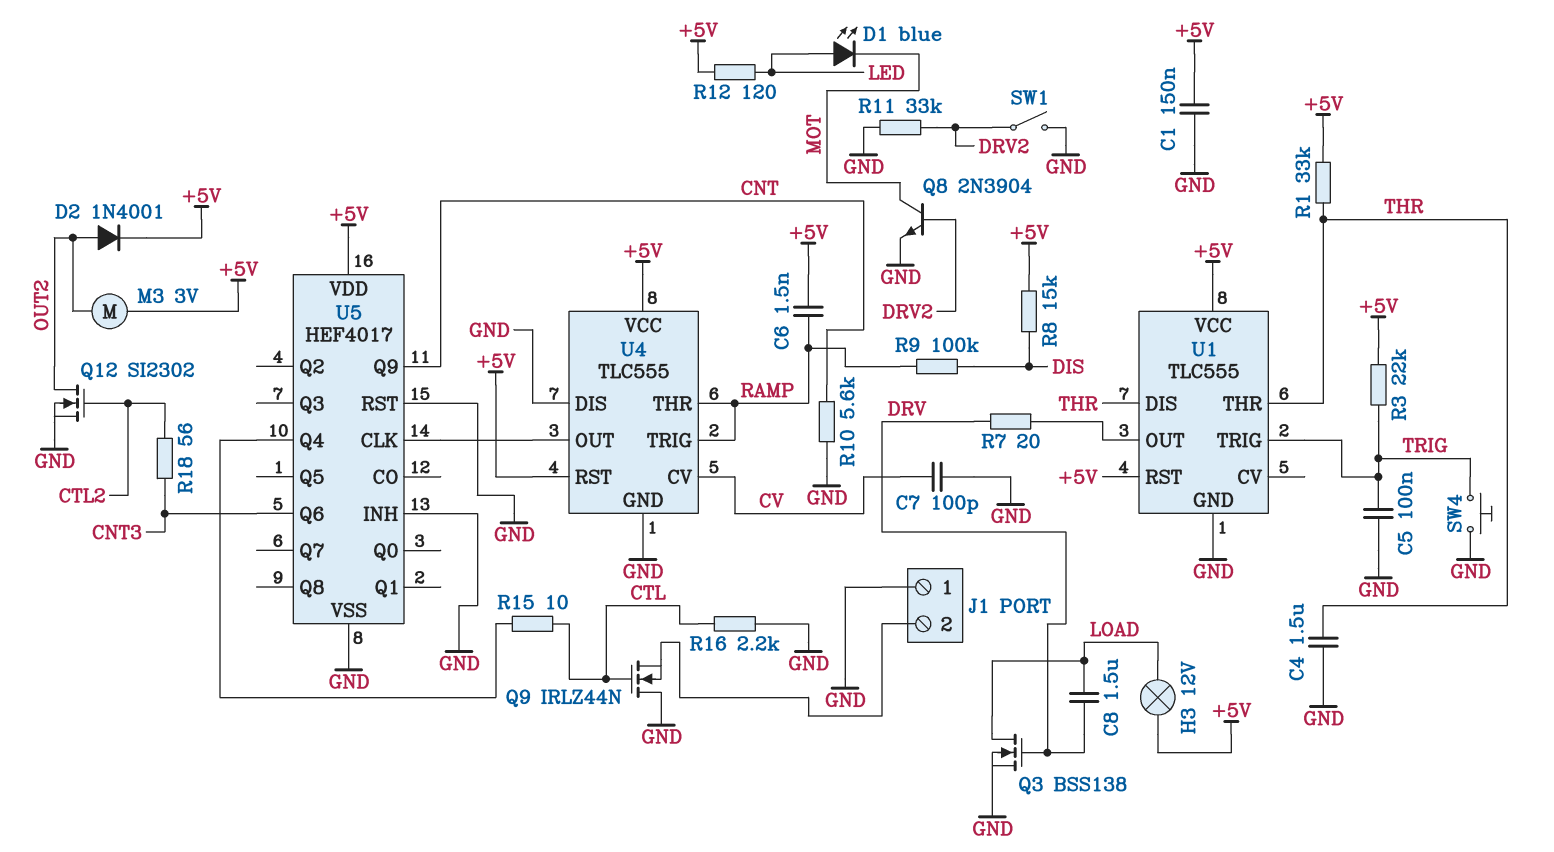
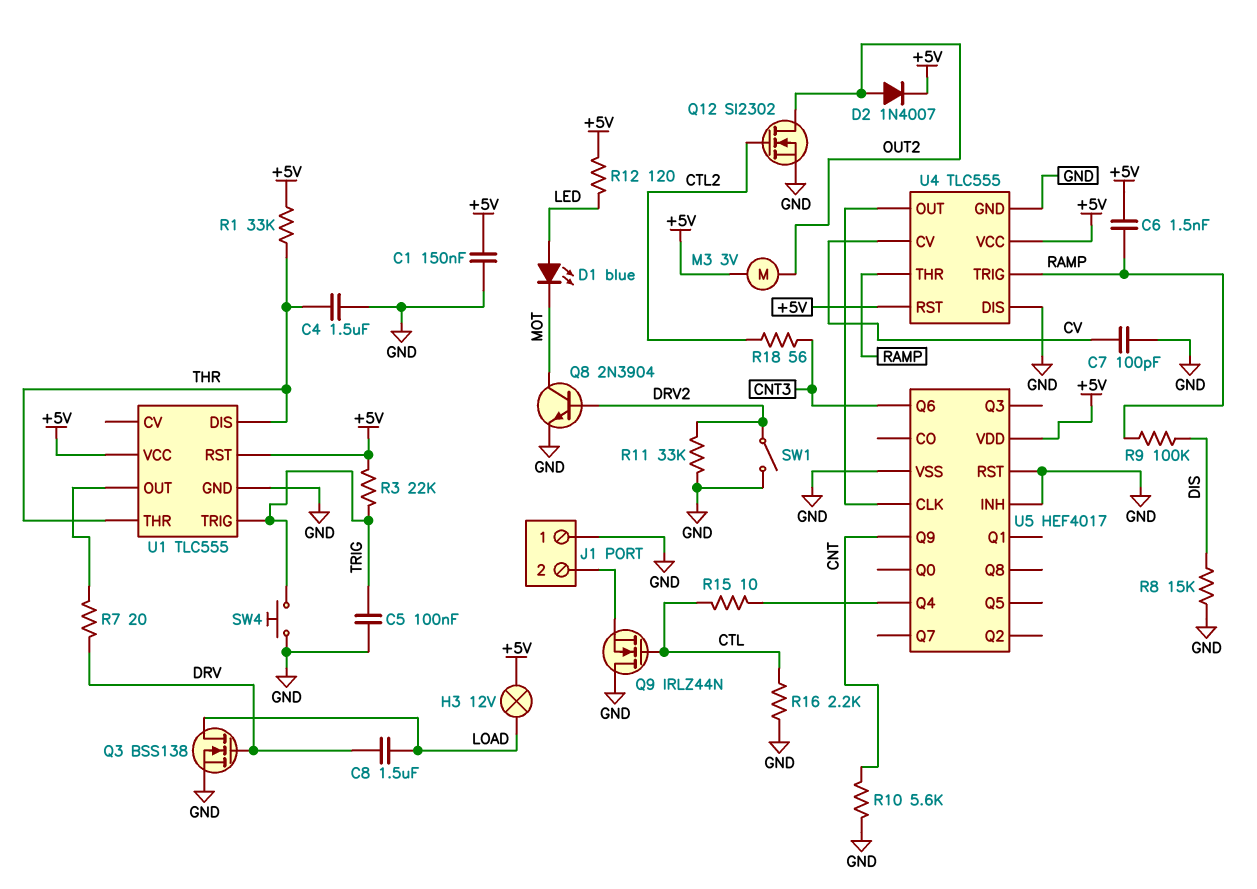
D2: diode 1N4001 (A OUT2, K +5V) -> diode 1N4007 (A OUT2, K +5V)
R8: 15k (+5V, DIS) -> 15k (DIS, GND)

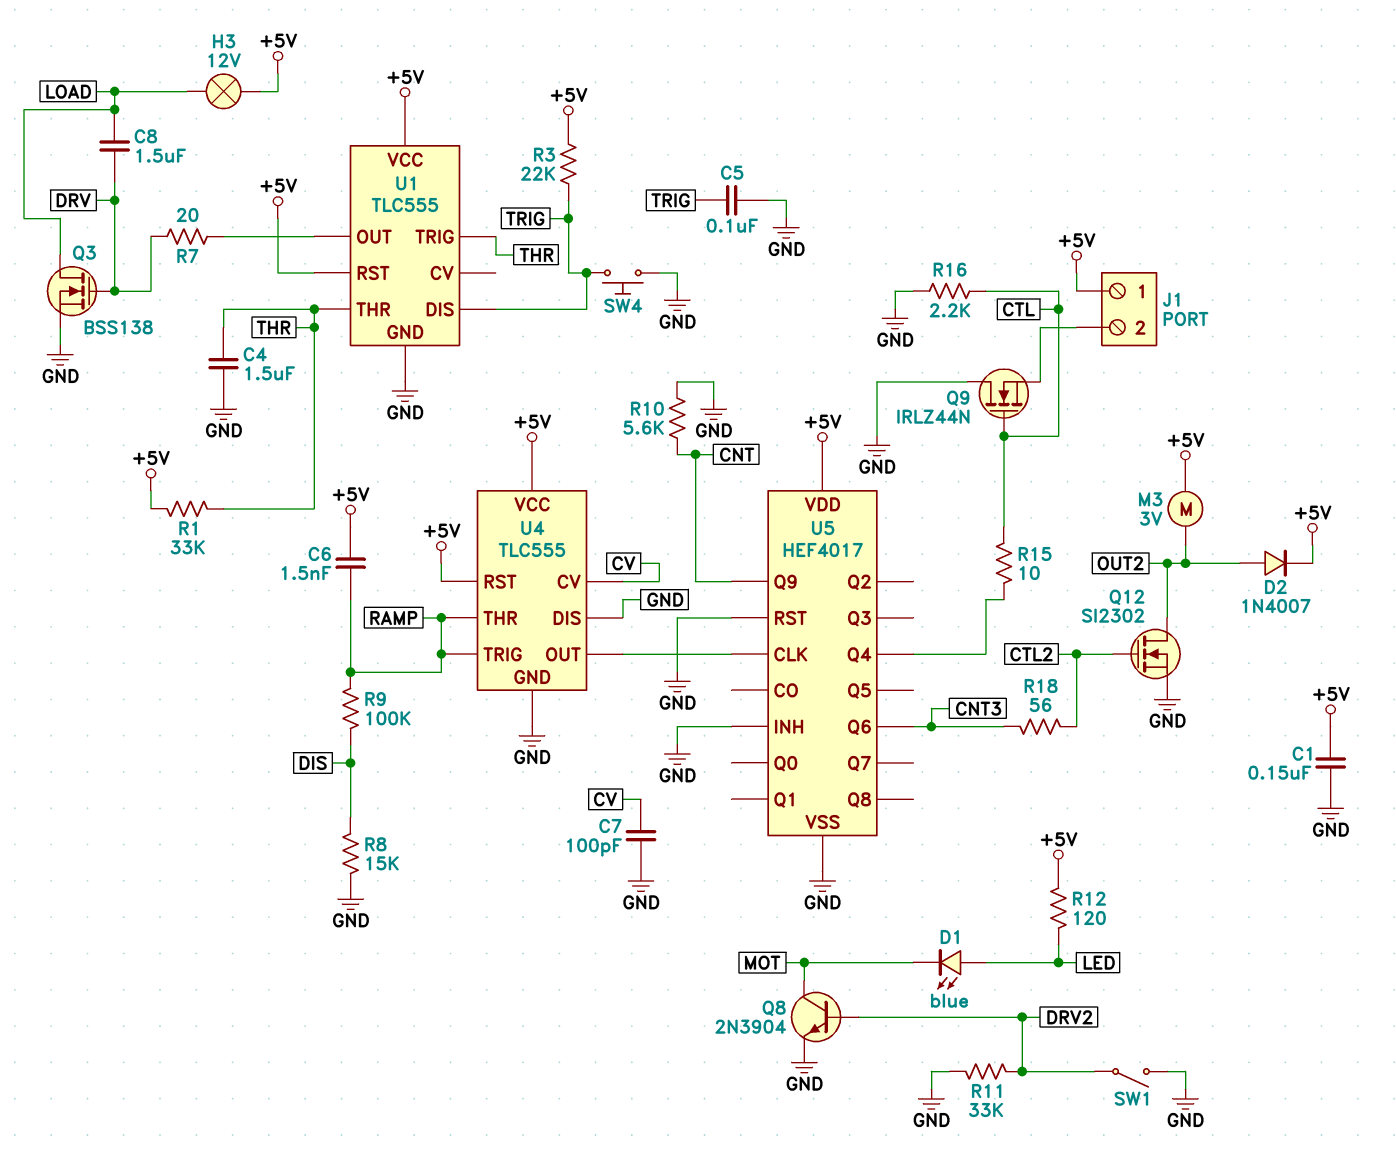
J1 pin 1: GND -> +5V
U1 pin DIS: THR -> TRIG
U1 pin TRIG: TRIG -> THR

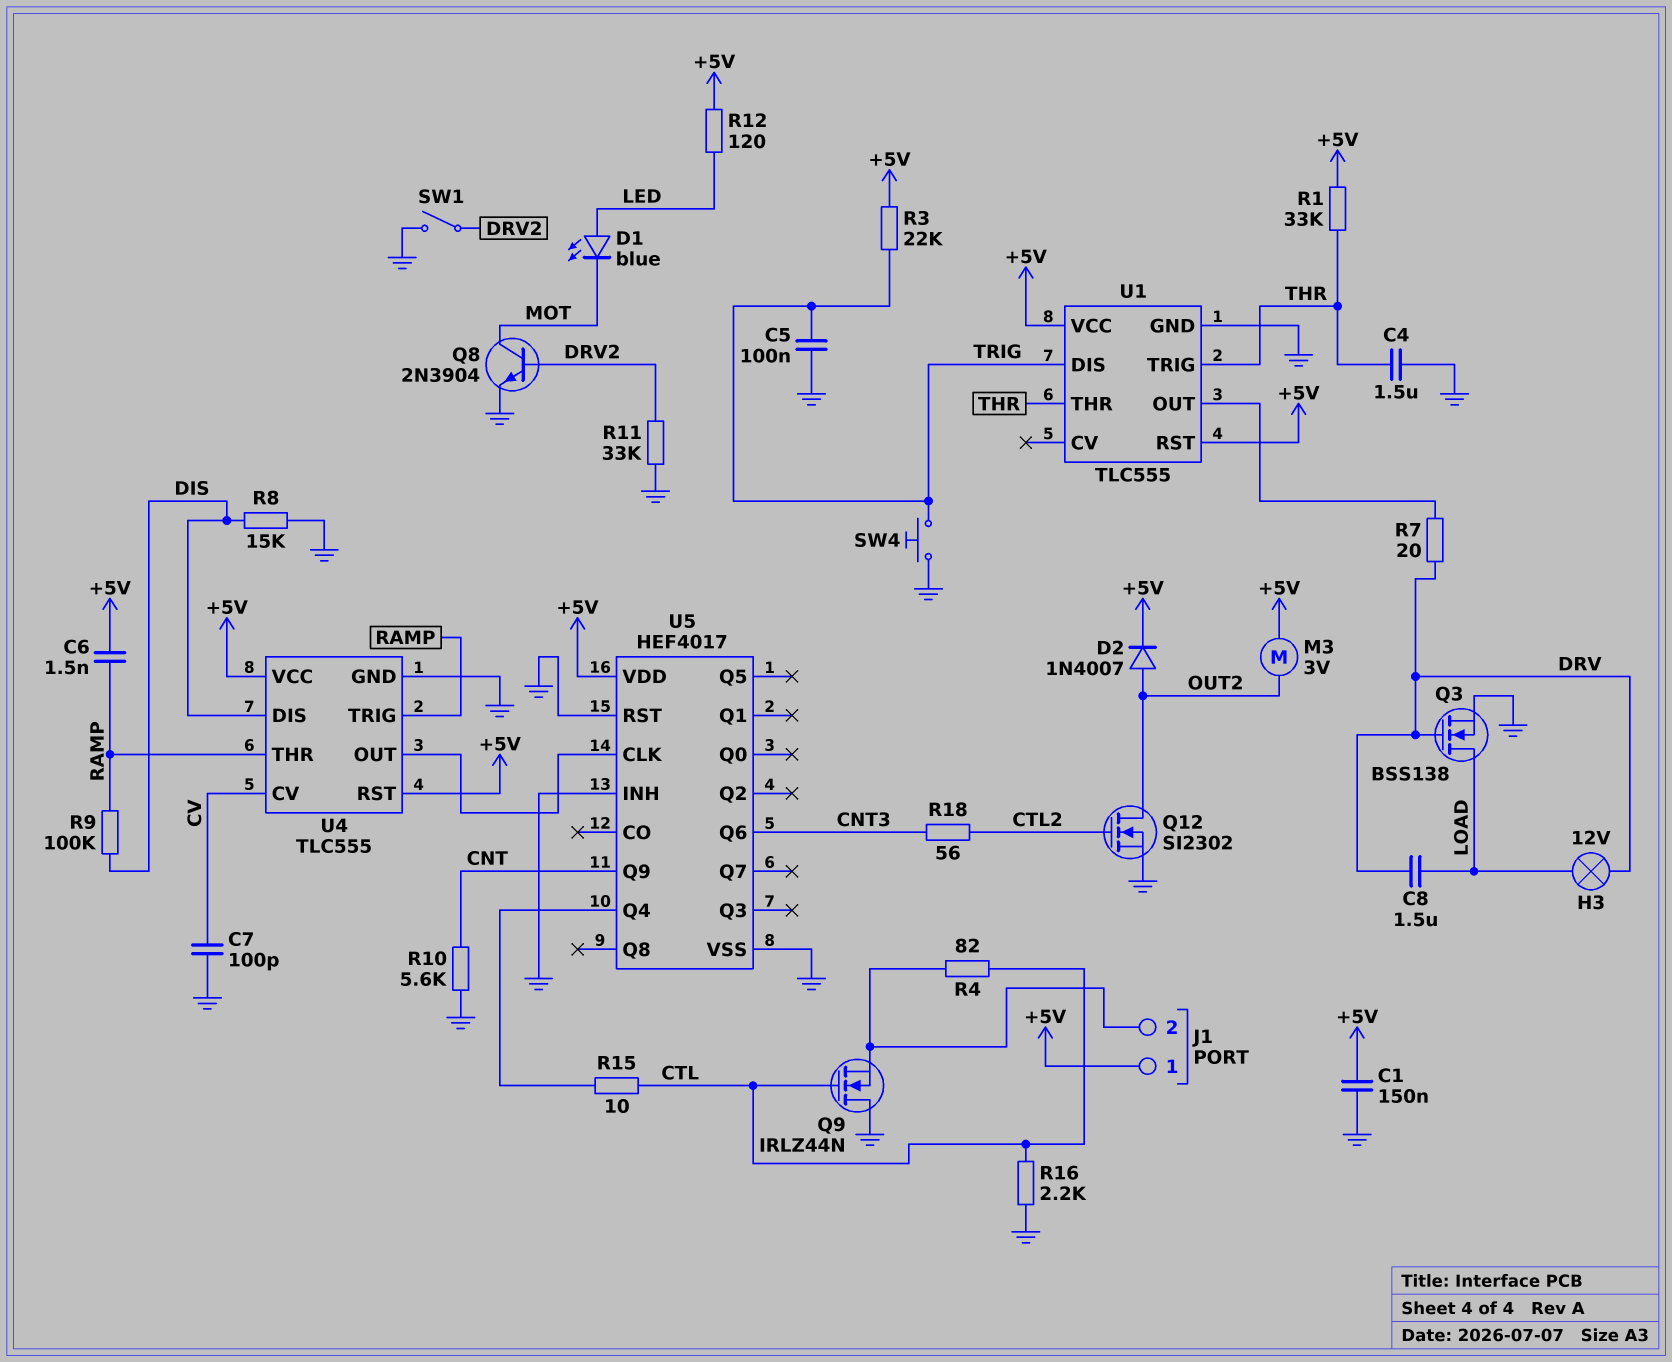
H3: lamp 12V (+5V, LOAD) -> lamp 12V (DRV, LOAD)
R4: none -> 82 (CTL, J1/2)
U4 pin DIS: GND -> DIS

